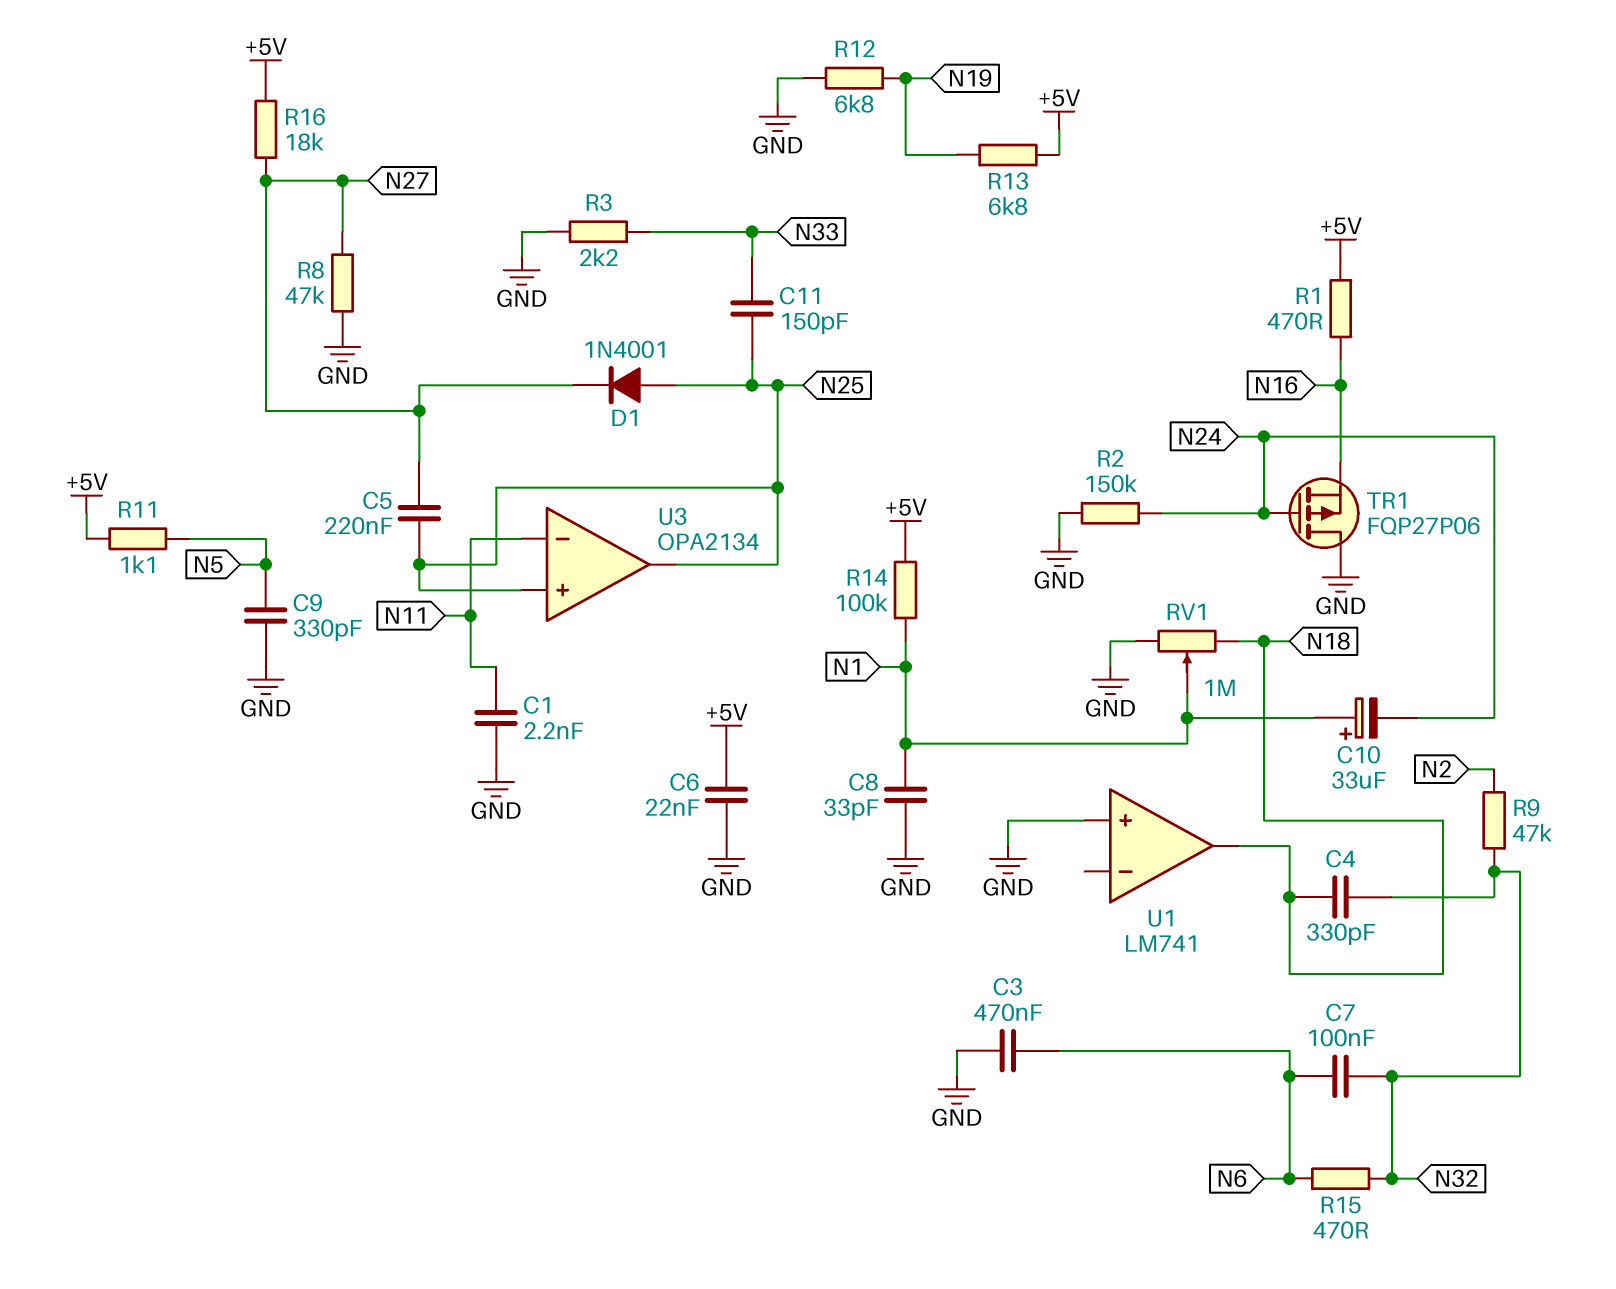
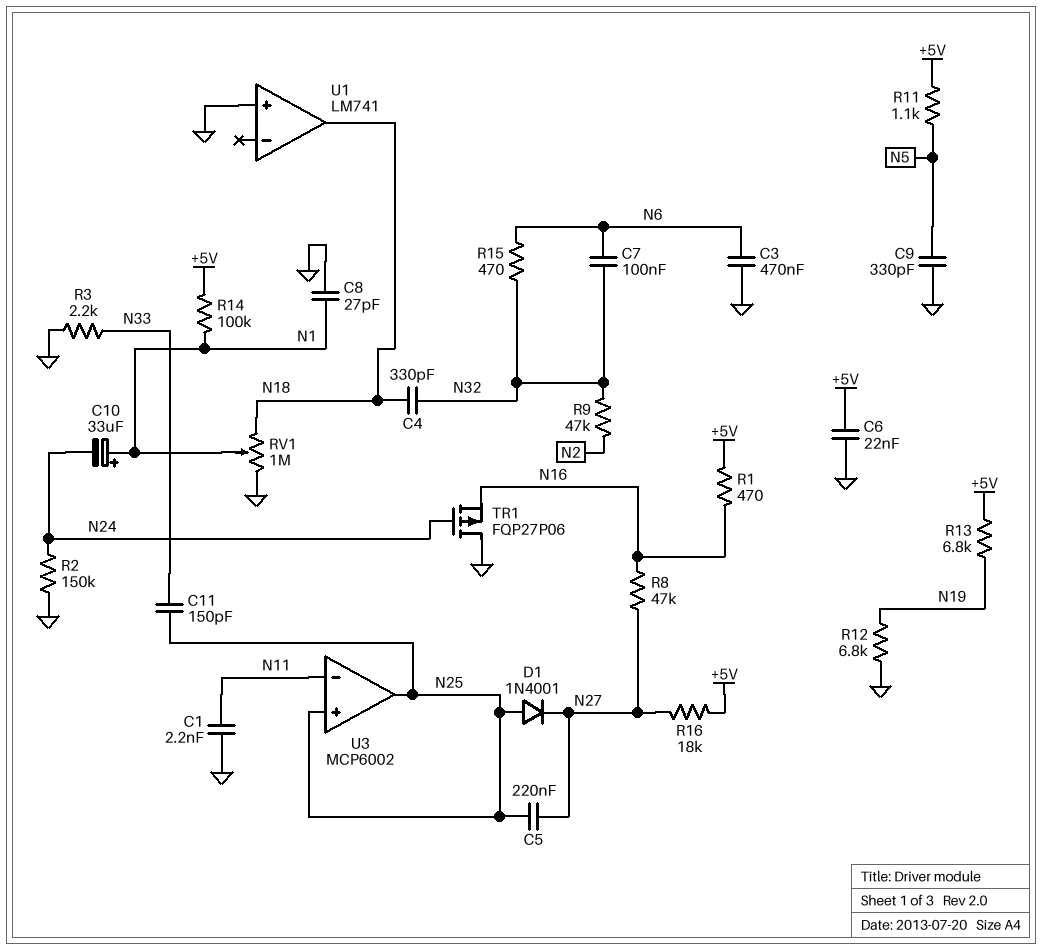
C8: 33pF (GND, N1) -> 27pF (GND, N1)
R8: 47k (GND, N27) -> 47k (N16, N27)
U3: OPA2134 -> MCP6002

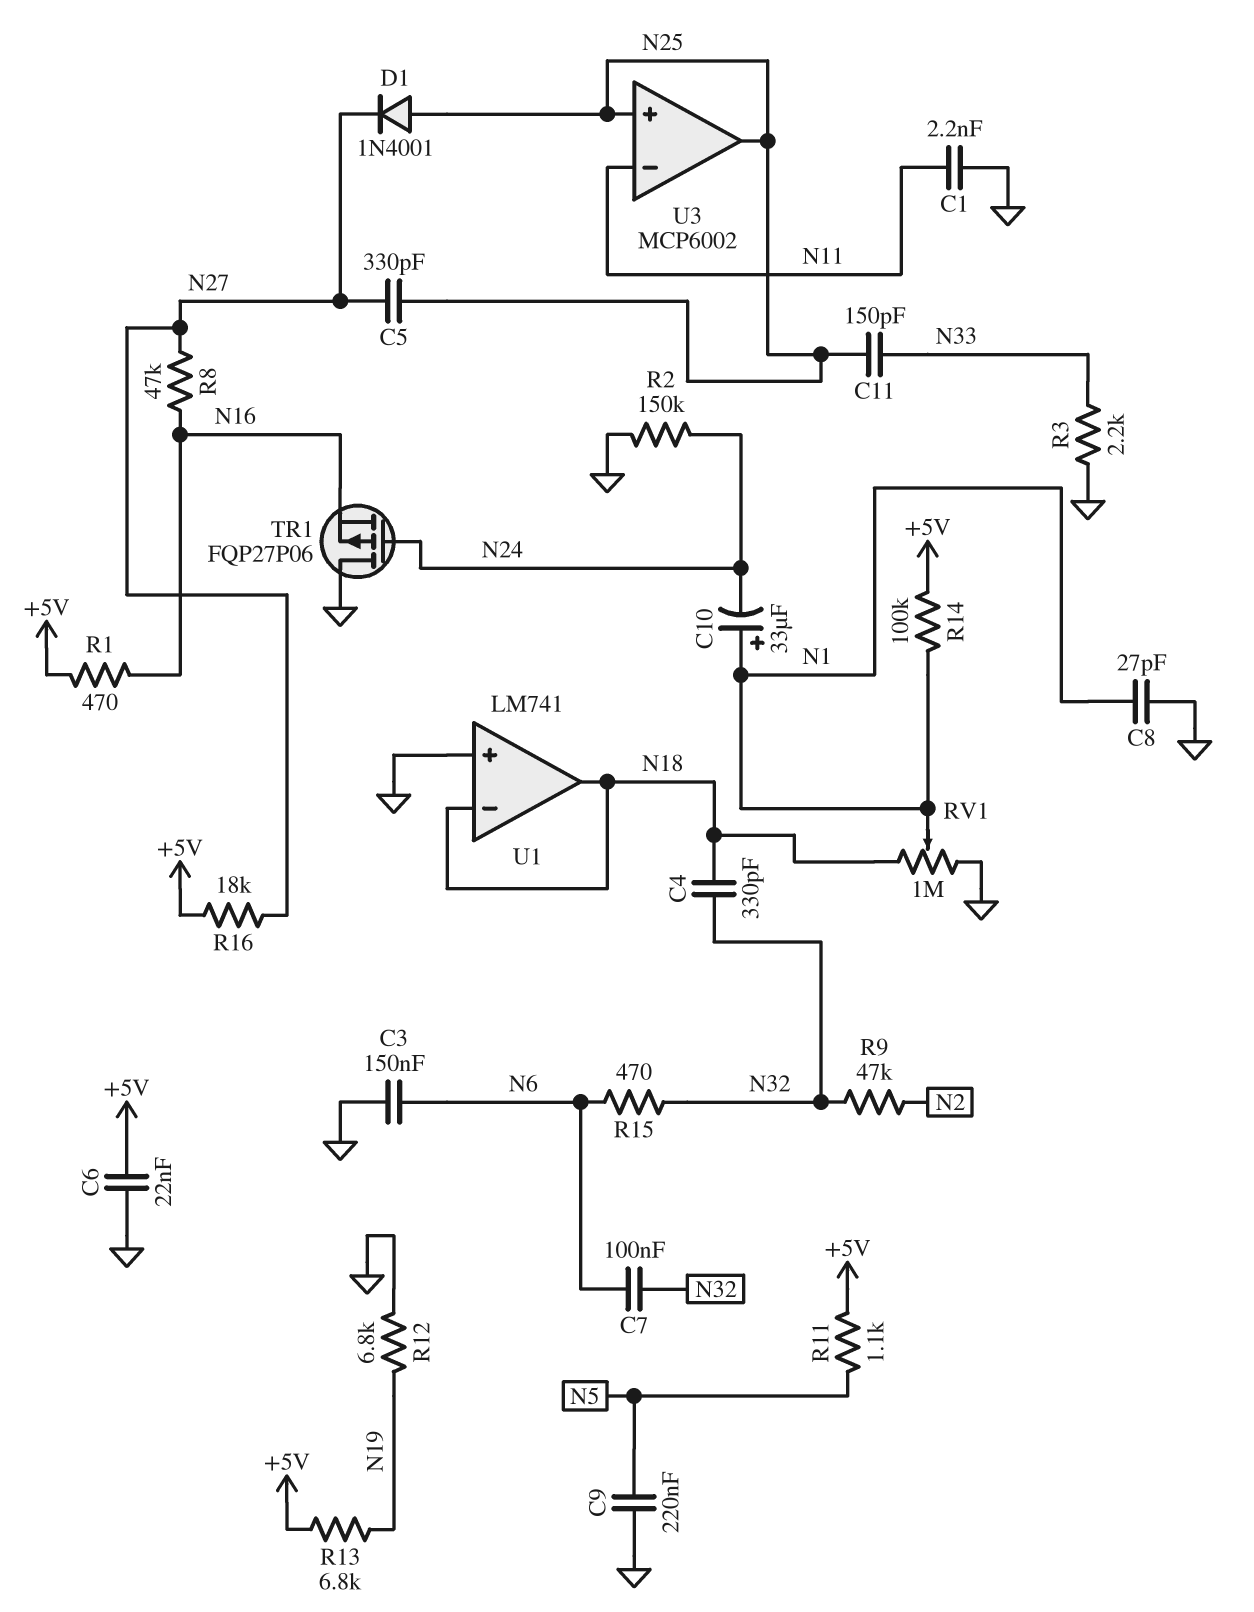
C3: 470nF (GND, N6) -> 150nF (GND, N6)
C5: 220nF (N25, N27) -> 330pF (N25, N27)
C9: 330pF (GND, N5) -> 220nF (GND, N5)
U1 pin in-: none -> N18

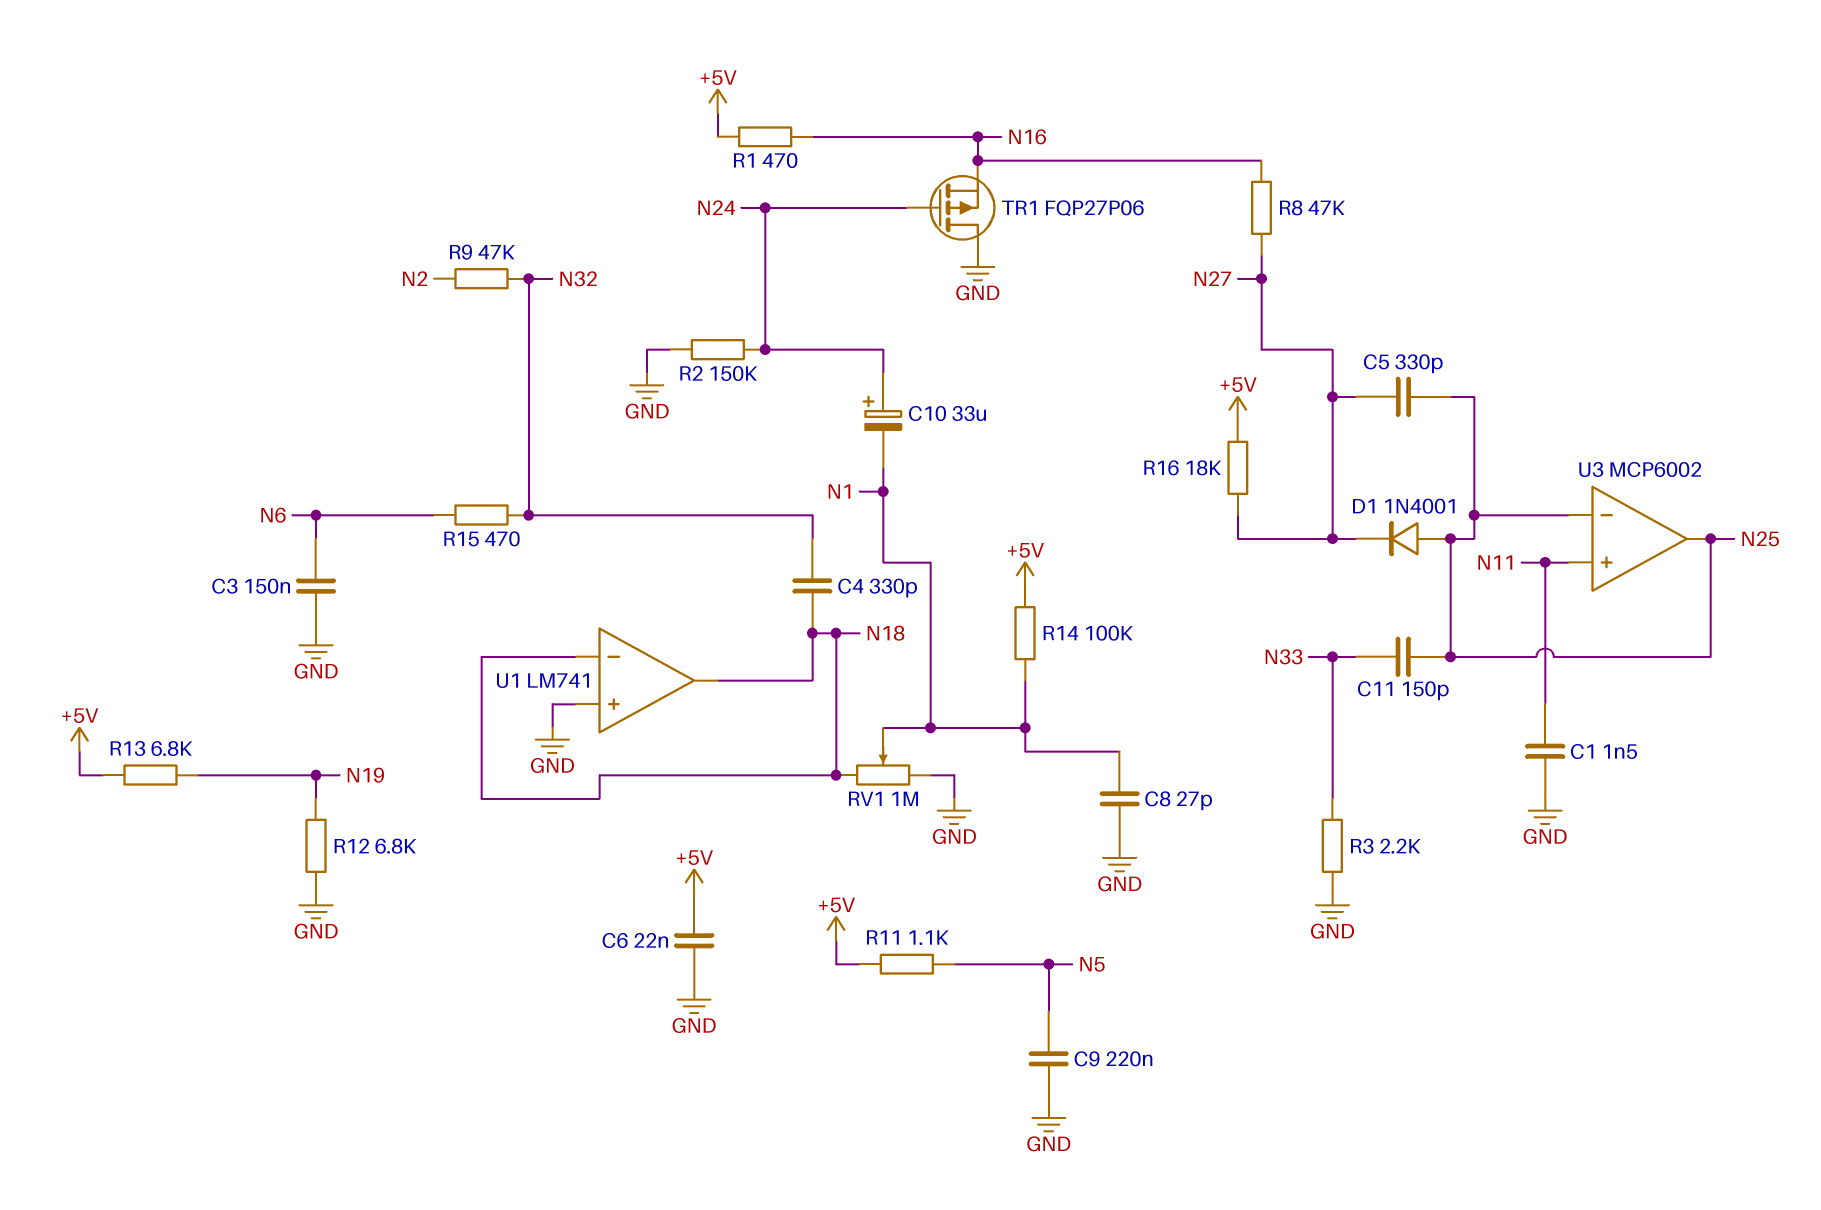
C1: 2.2nF (GND, N11) -> 1.5nF (GND, N11)
C7: 100nF (N6, N32) -> none
C10: 33uF (plus N1, minus N24) -> 33uF (plus N24, minus N1)
U3 pin in+: N25 -> N11
U3 pin in-: N11 -> N25

